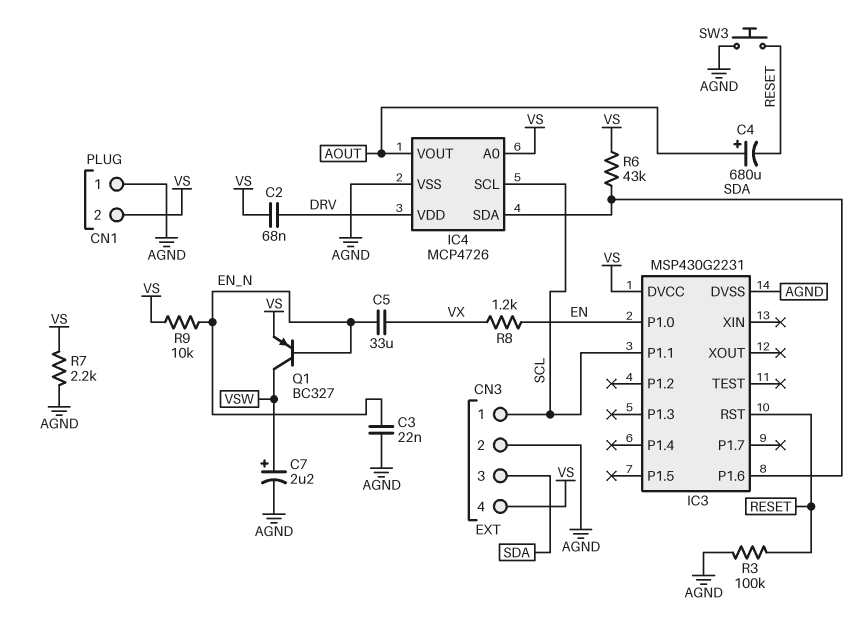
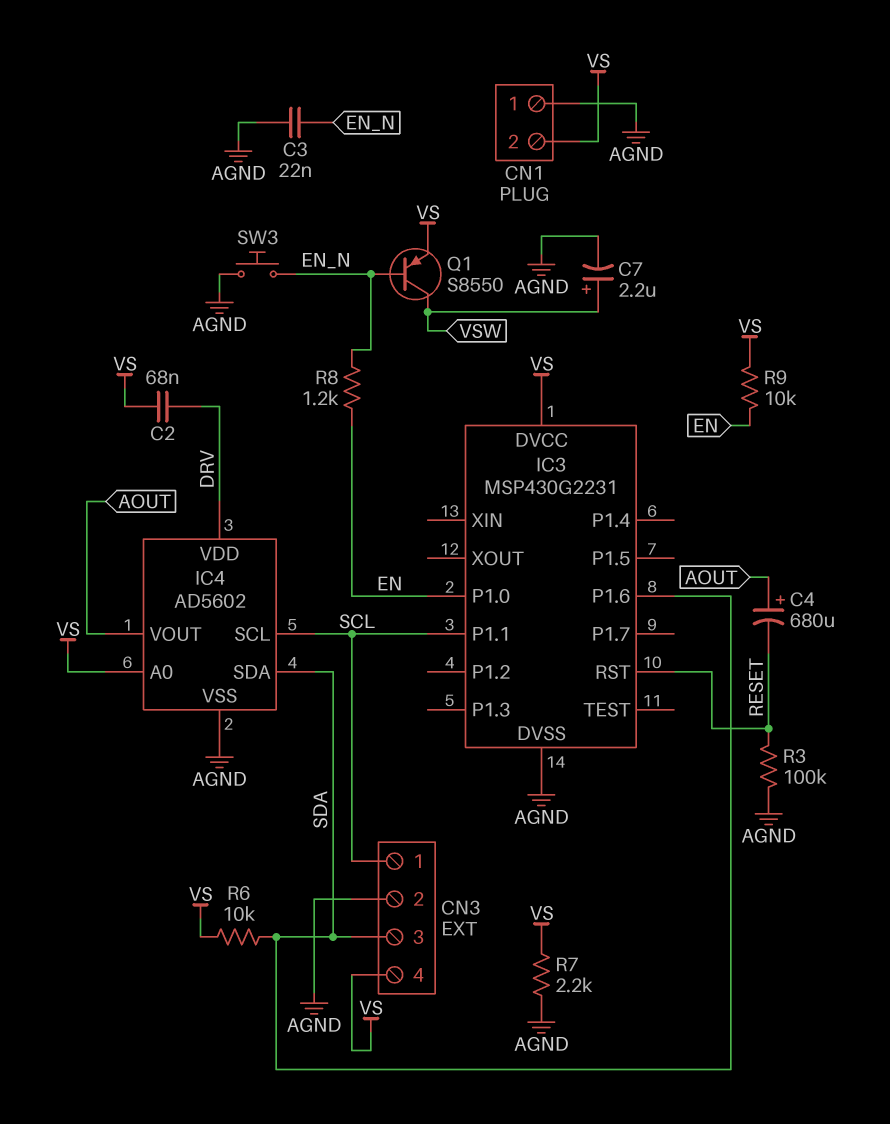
C5: 33uF (EN_N, VX) -> none
IC4: MCP4726 -> AD5602
Q1: PNP BC327 (B EN_N, C VSW, E VS) -> PNP S8550 (B EN_N, C VSW, E VS)
R6: 43k (SDA, VS) -> 10k (SDA, VS)
R8: 1.2k (EN, VX) -> 1.2k (EN, EN_N)
R9: 10k (EN_N, VS) -> 10k (EN, VS)
SW3: button (AGND, RESET) -> button (AGND, EN_N)

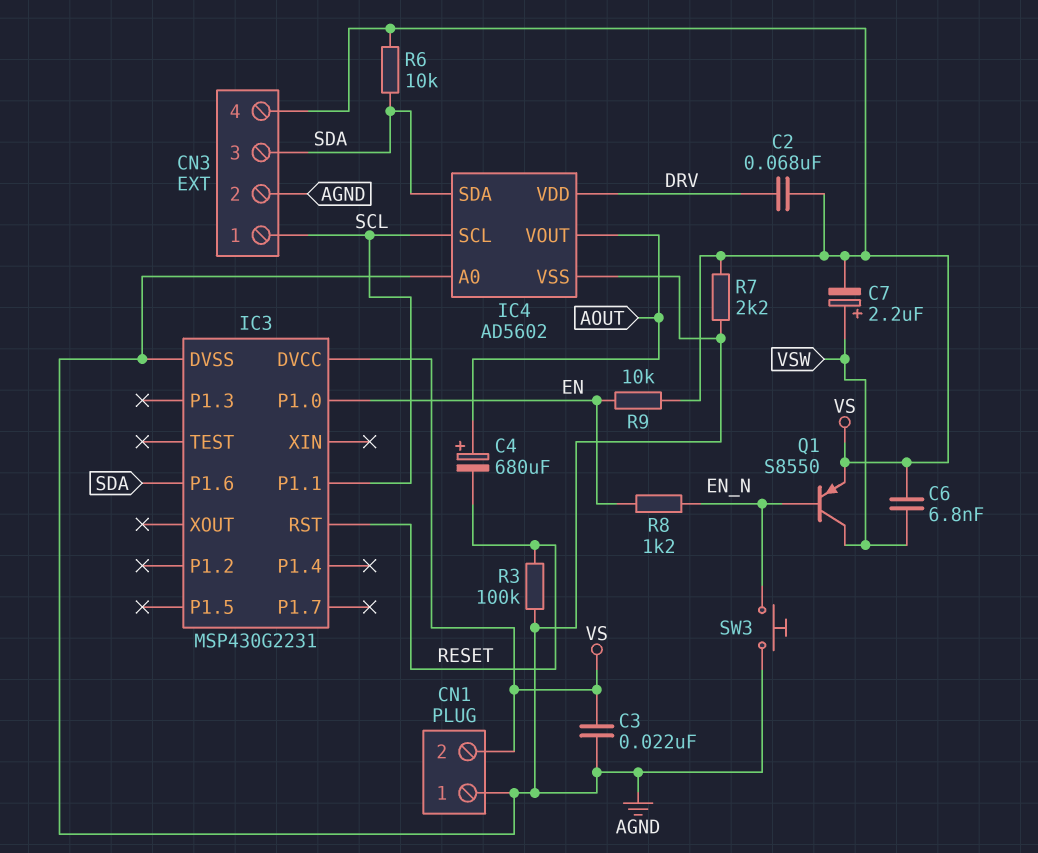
C3: 22nF (AGND, EN_N) -> 22nF (AGND, VS)
C6: none -> 6.8nF (VS, VSW)
C7: 2.2uF (plus VSW, minus AGND) -> 2.2uF (plus VSW, minus VS)
IC4 pin A0: VS -> AGND

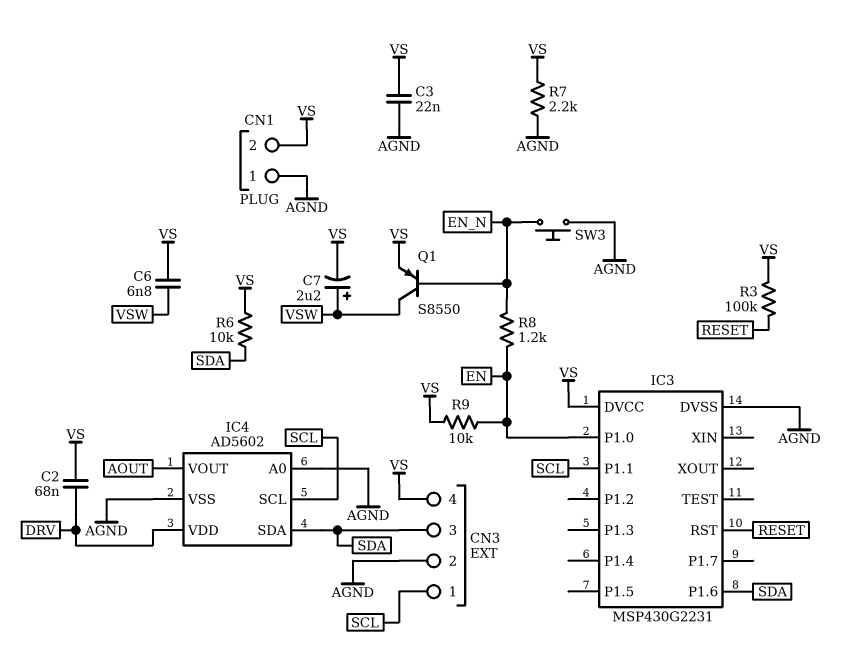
C4: 680uF (plus AOUT, minus RESET) -> none
R3: 100k (AGND, RESET) -> 100k (RESET, VS)

